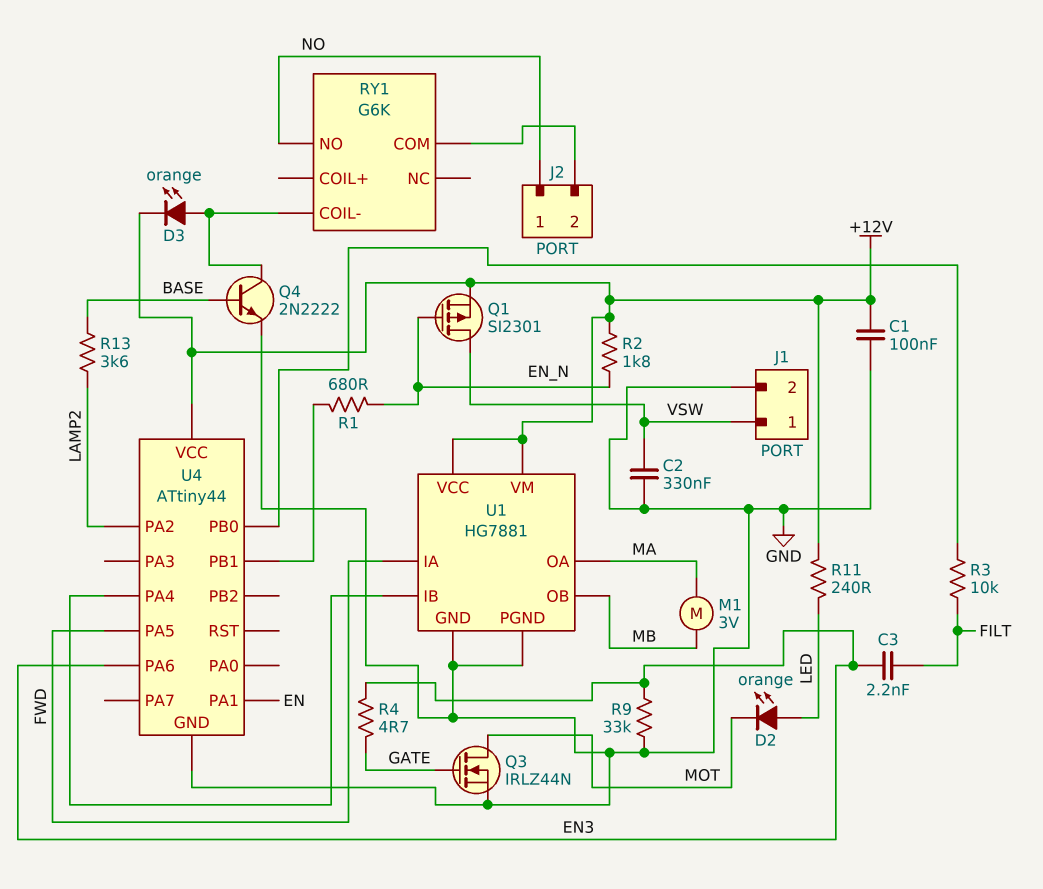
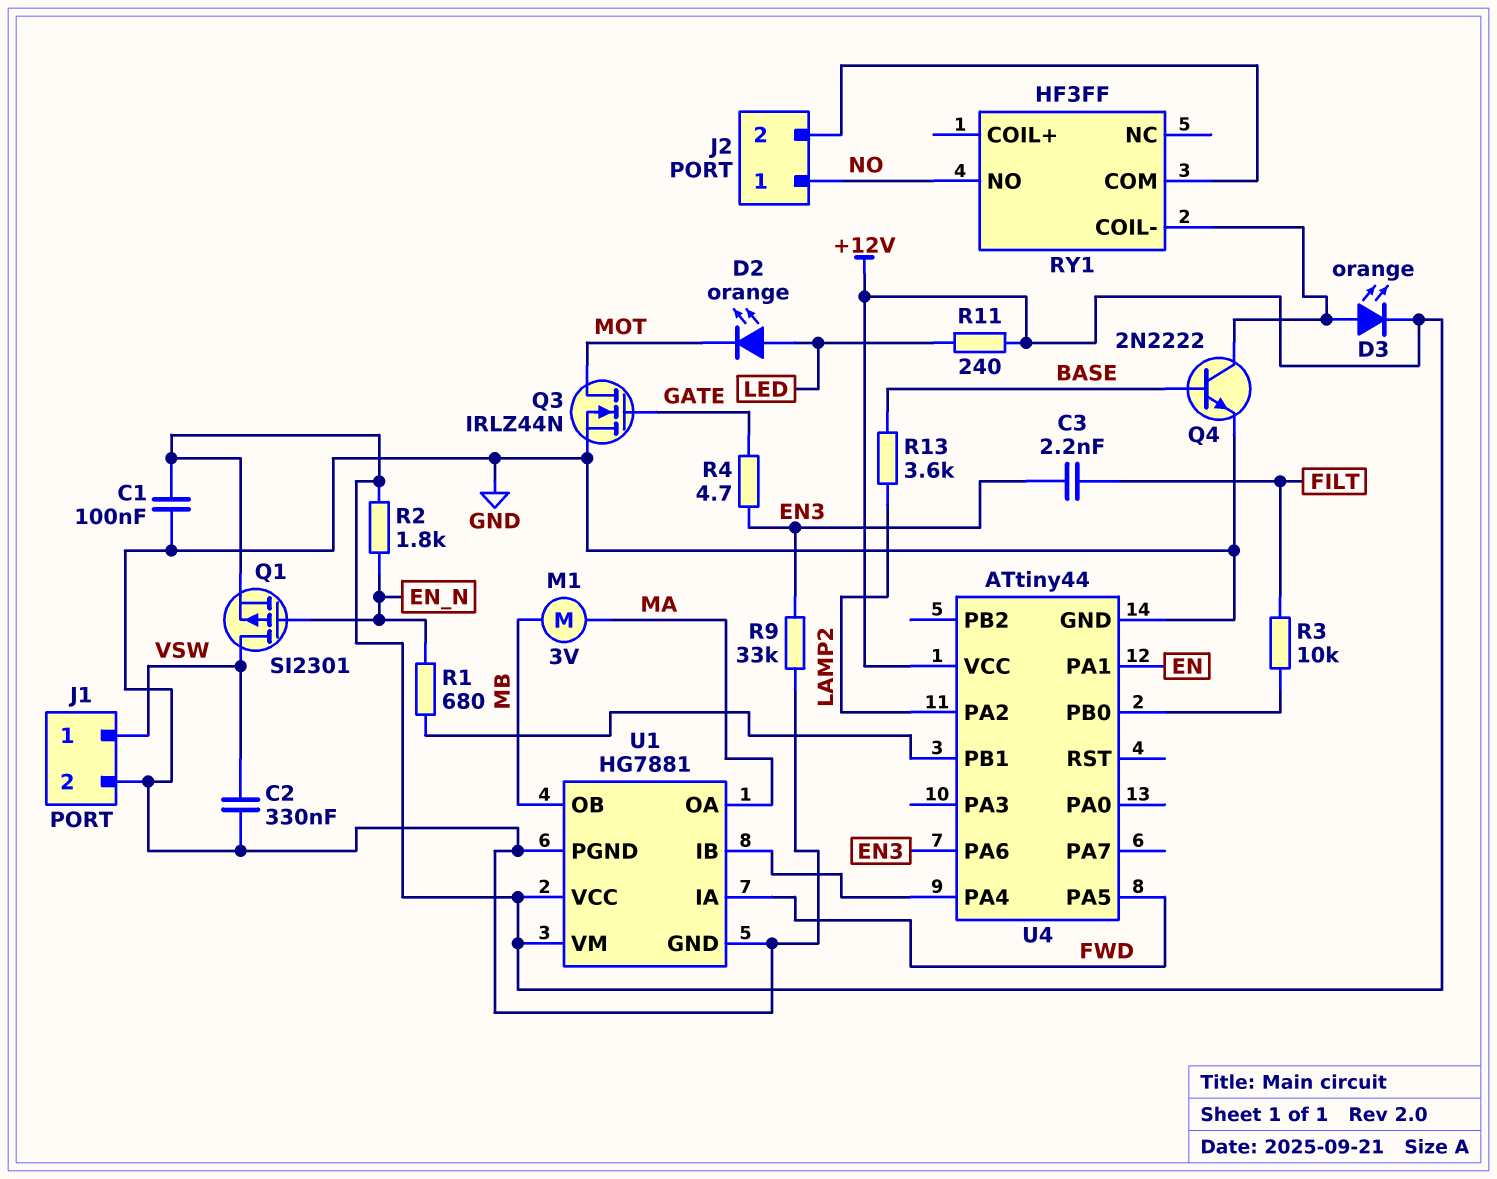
RY1: G6K -> HF3FF

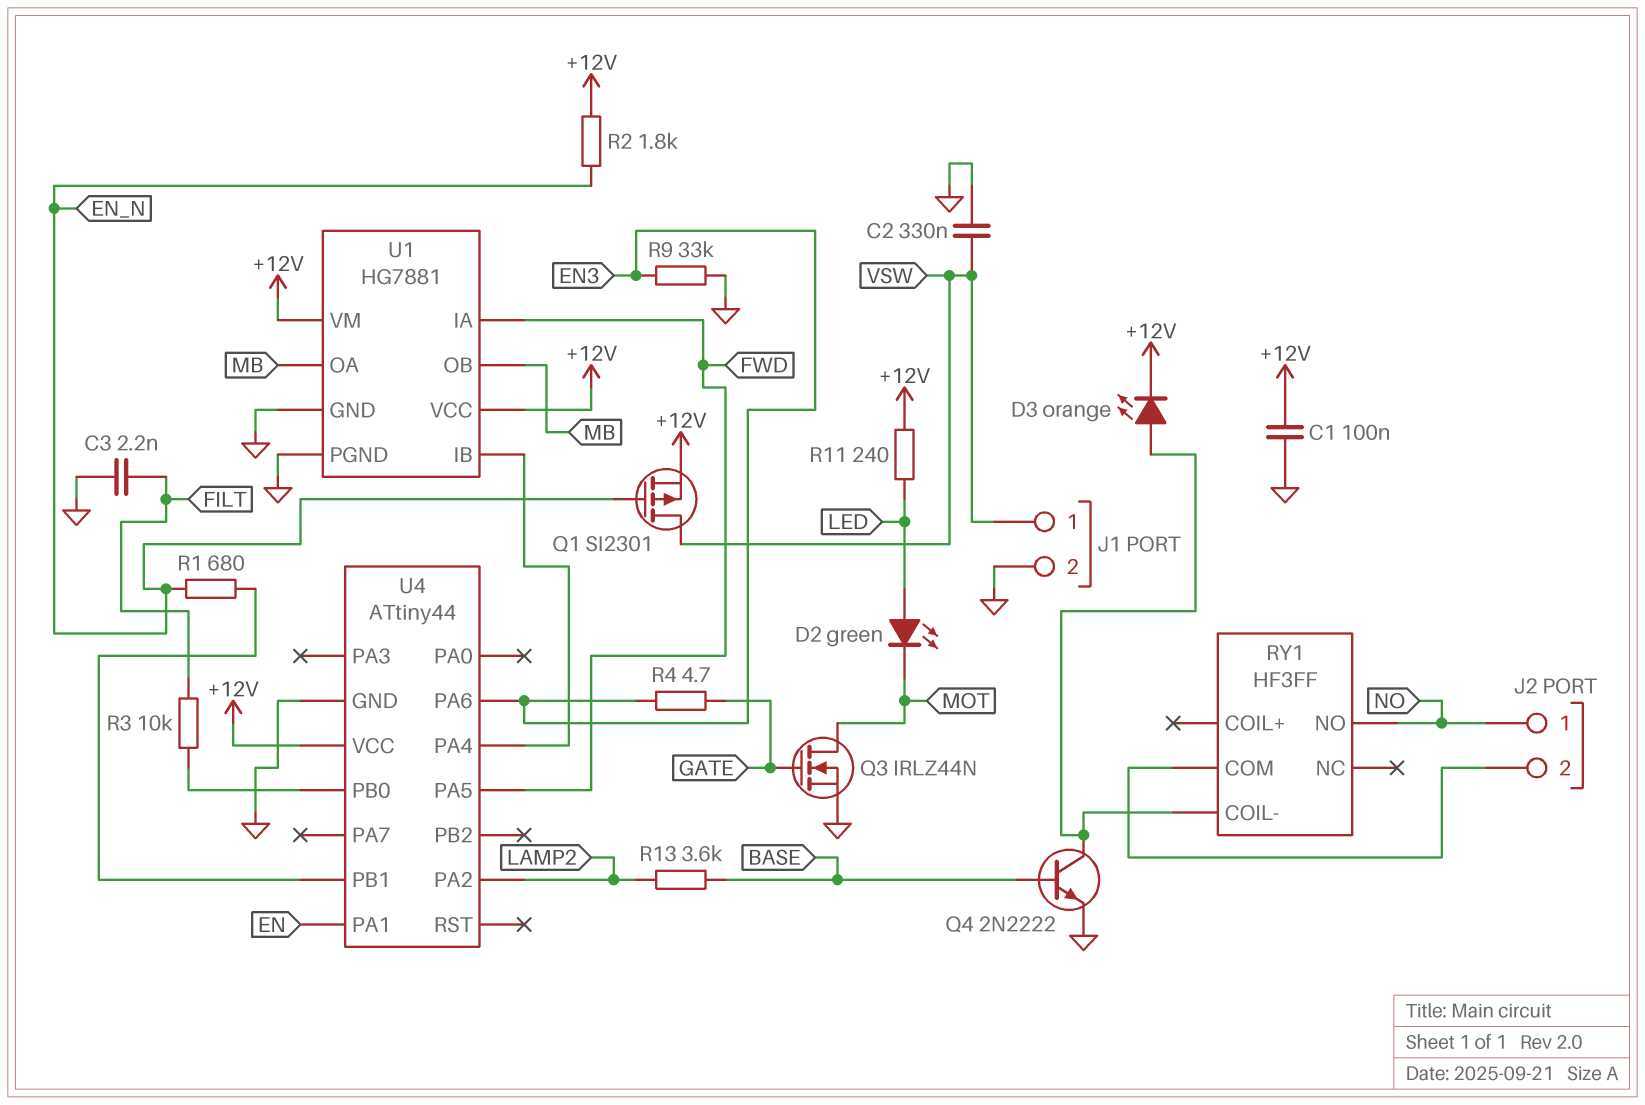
C3: 2.2nF (EN3, FILT) -> 2.2nF (FILT, GND)
D2: LED orange (A LED, K MOT) -> LED green (A LED, K MOT)
M1: motor 3V (MA, MB) -> none
U1 pin OA: MA -> MB

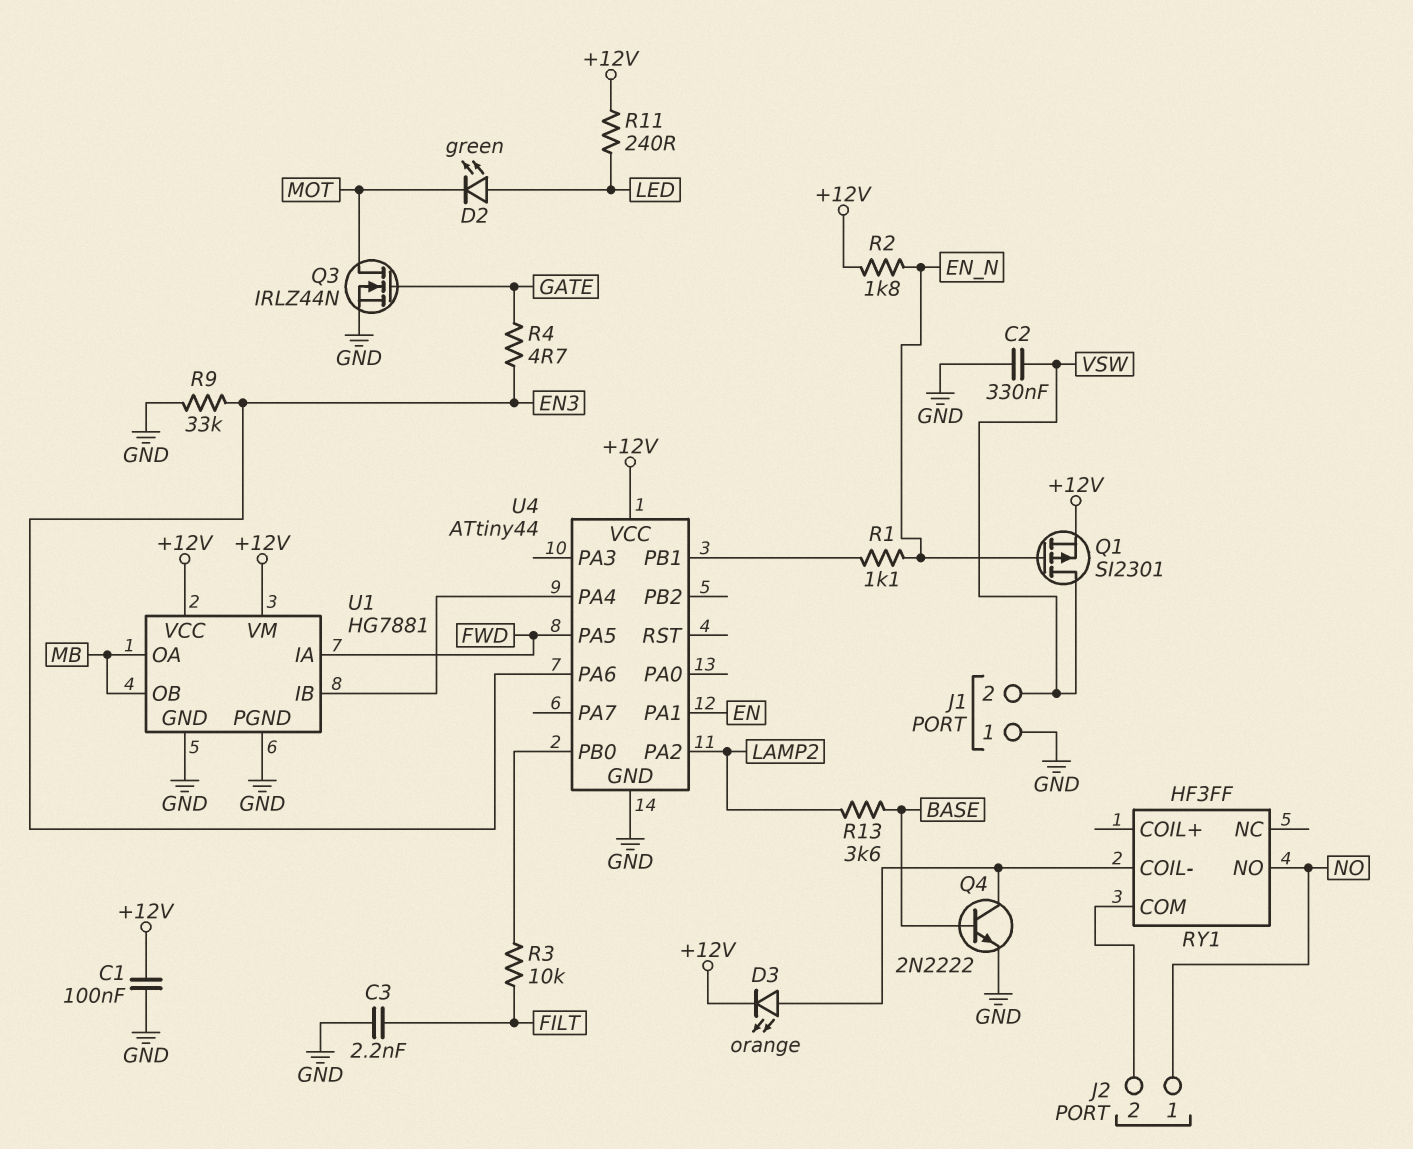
J1 pin 1: VSW -> GND
J1 pin 2: GND -> VSW
R1: 680 (EN_N, U4/PB1) -> 1.1k (EN_N, U4/PB1)

